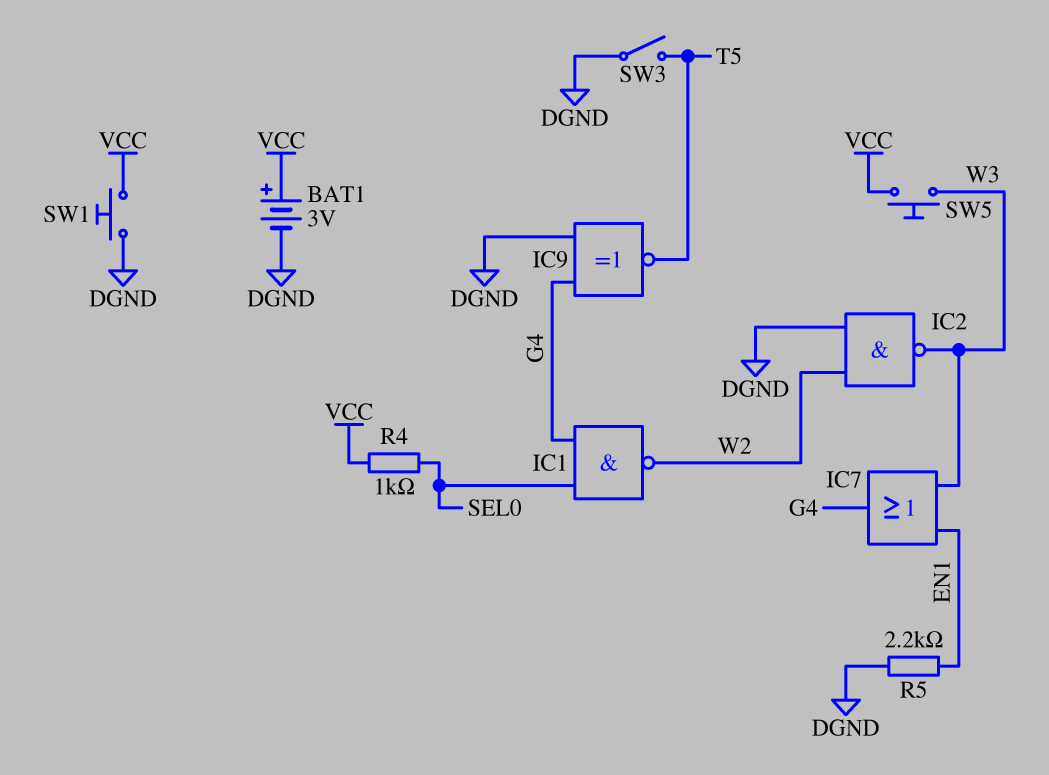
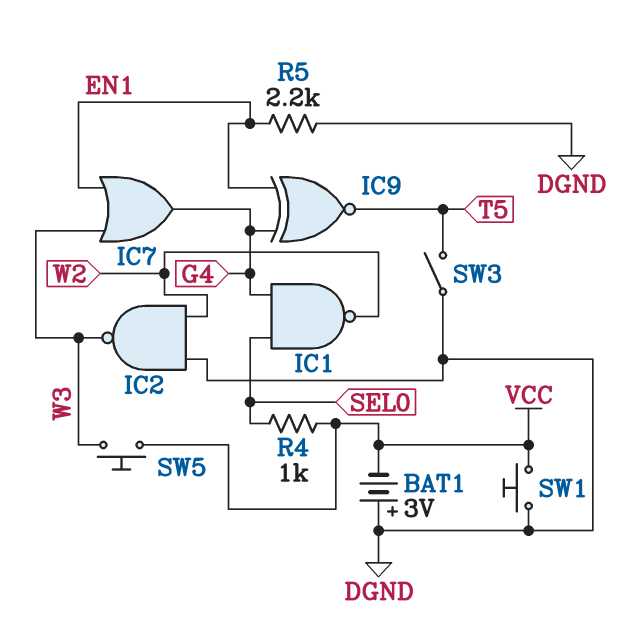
BAT1: 3V (plus VCC, minus DGND) -> 3V (plus DGND, minus VCC)
IC9: XNOR (in DGND, in G4, out T5) -> XNOR (in EN1, in G4, out T5)

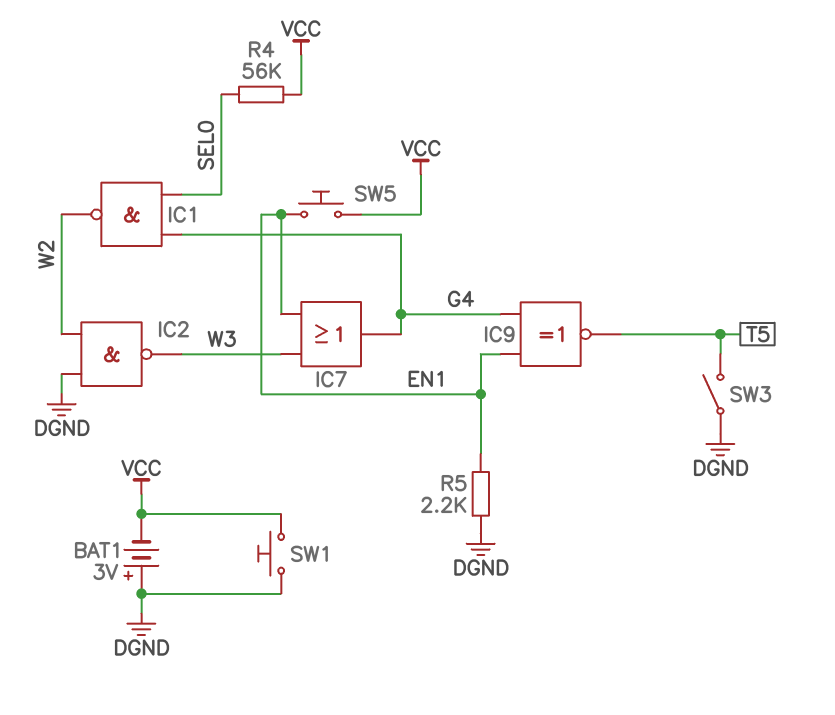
R4: 1k (SEL0, VCC) -> 56k (SEL0, VCC)
SW5: button (VCC, W3) -> button (EN1, VCC)

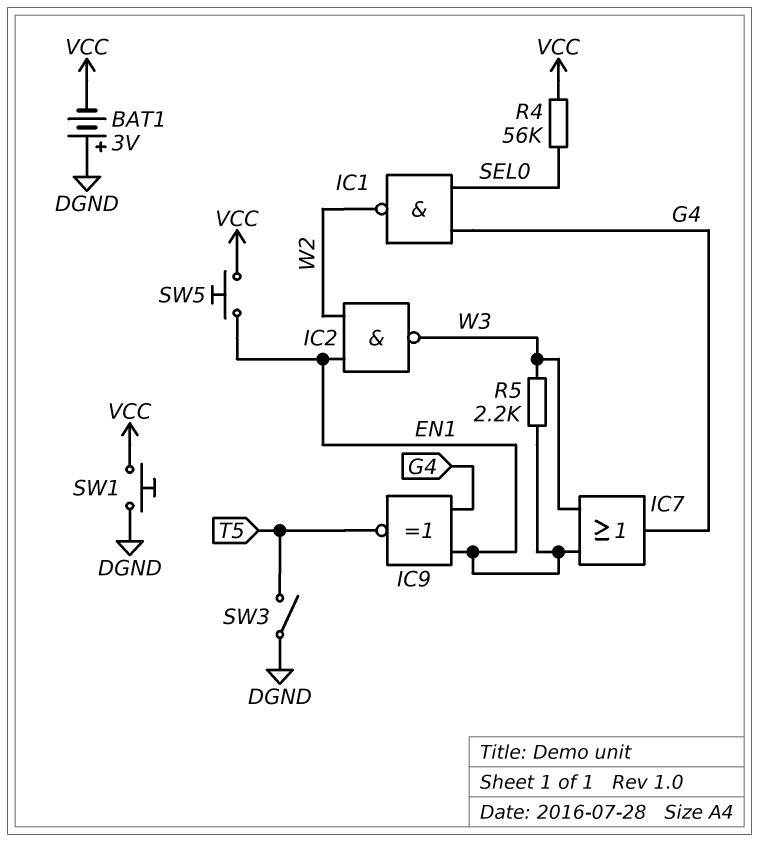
IC2: NAND (in DGND, in W2, out W3) -> NAND (in EN1, in W2, out W3)
R5: 2.2k (DGND, EN1) -> 2.2k (EN1, W3)

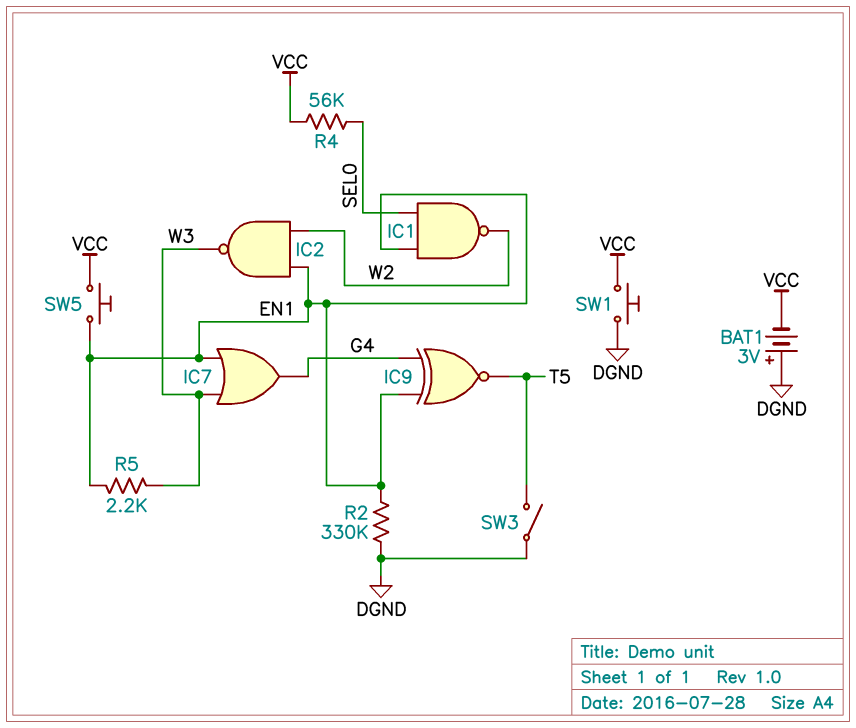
IC1: NAND (in G4, in SEL0, out W2) -> NAND (in EN1, in SEL0, out W2)
R2: none -> 330k (DGND, EN1)

